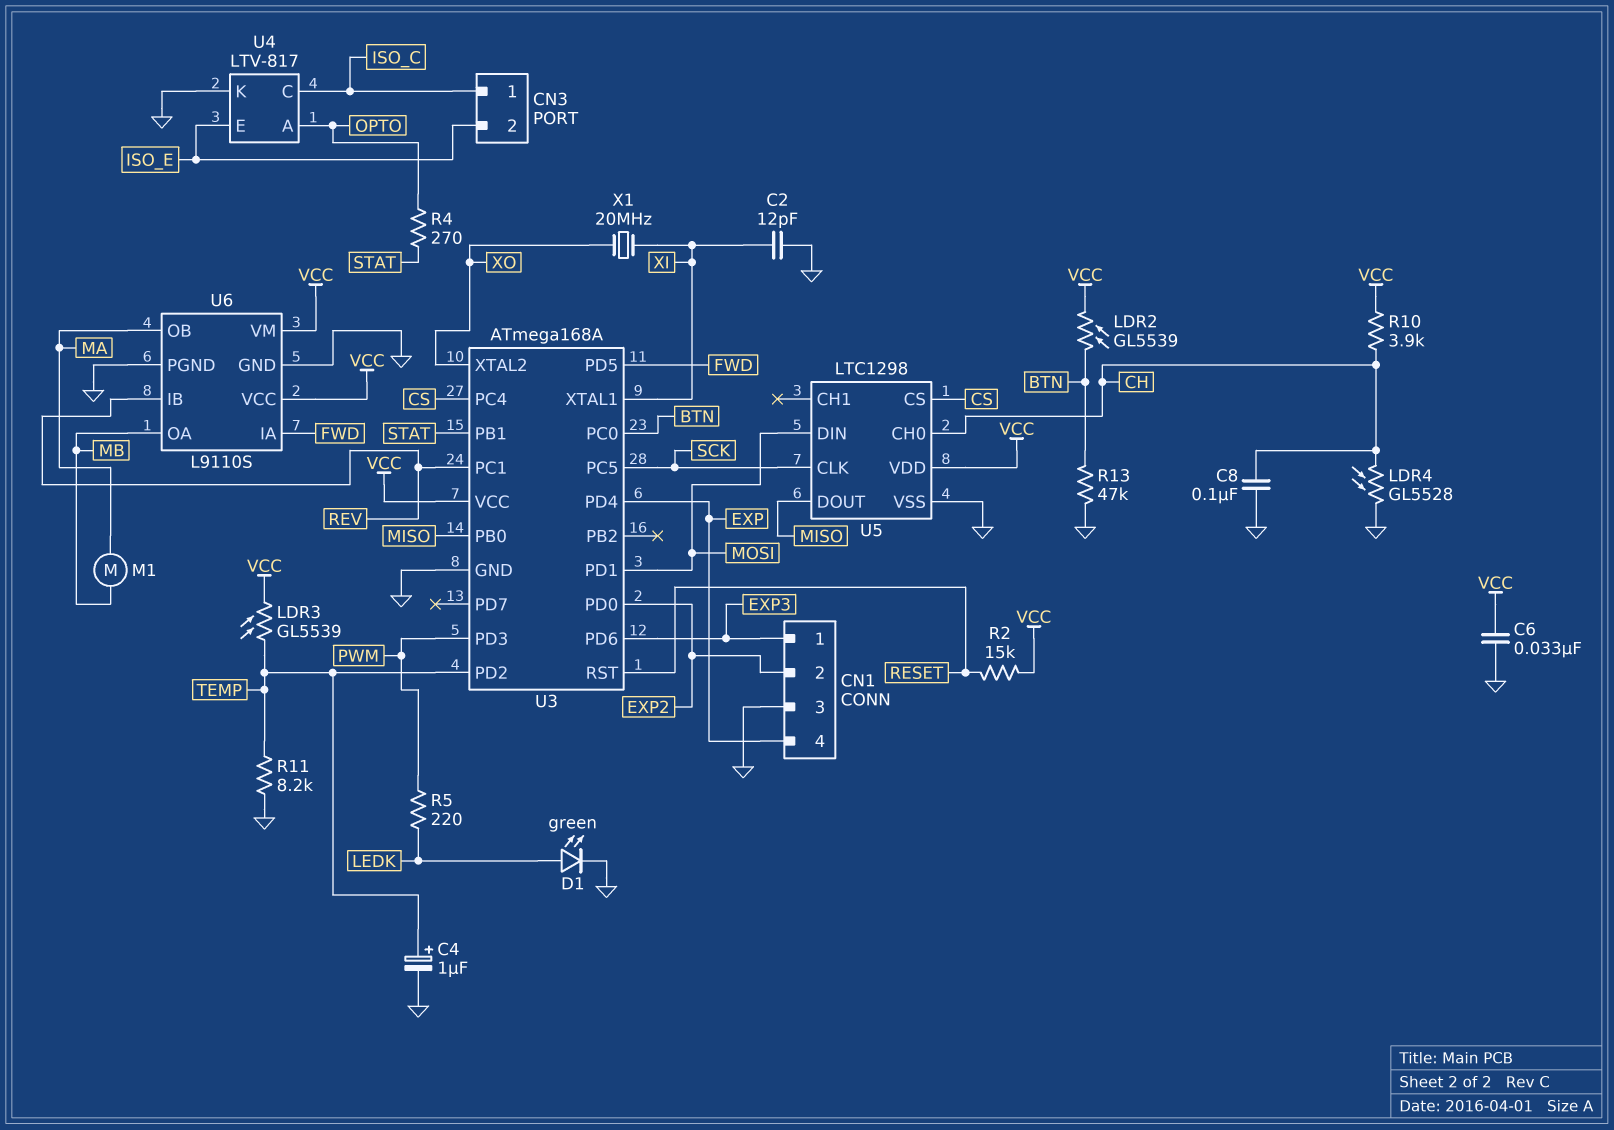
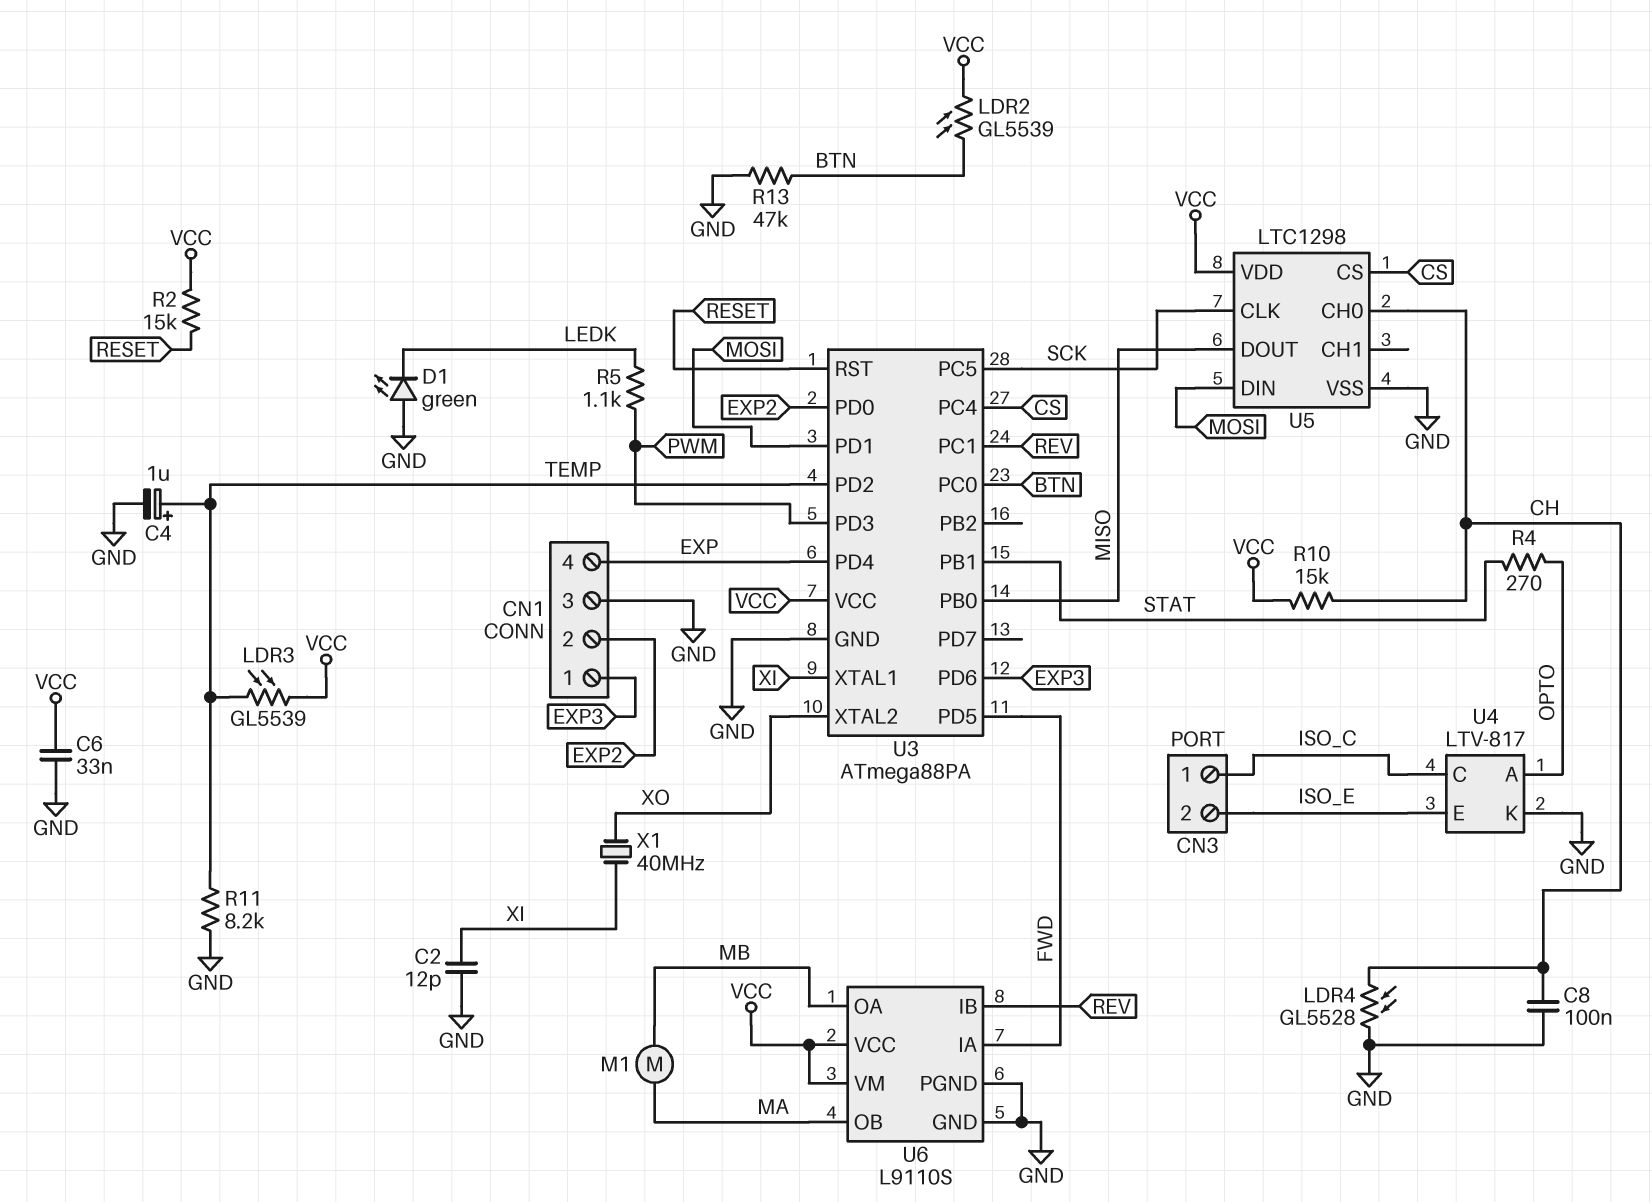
D1: LED green (A LEDK, K GND) -> LED green (A GND, K LEDK)
R5: 220 (LEDK, PWM) -> 1.1k (LEDK, PWM)
R10: 3.9k (CH, VCC) -> 15k (CH, VCC)
U3: ATmega168A -> ATmega88PA
X1: 20MHz (XI, XO) -> 40MHz (XI, XO)

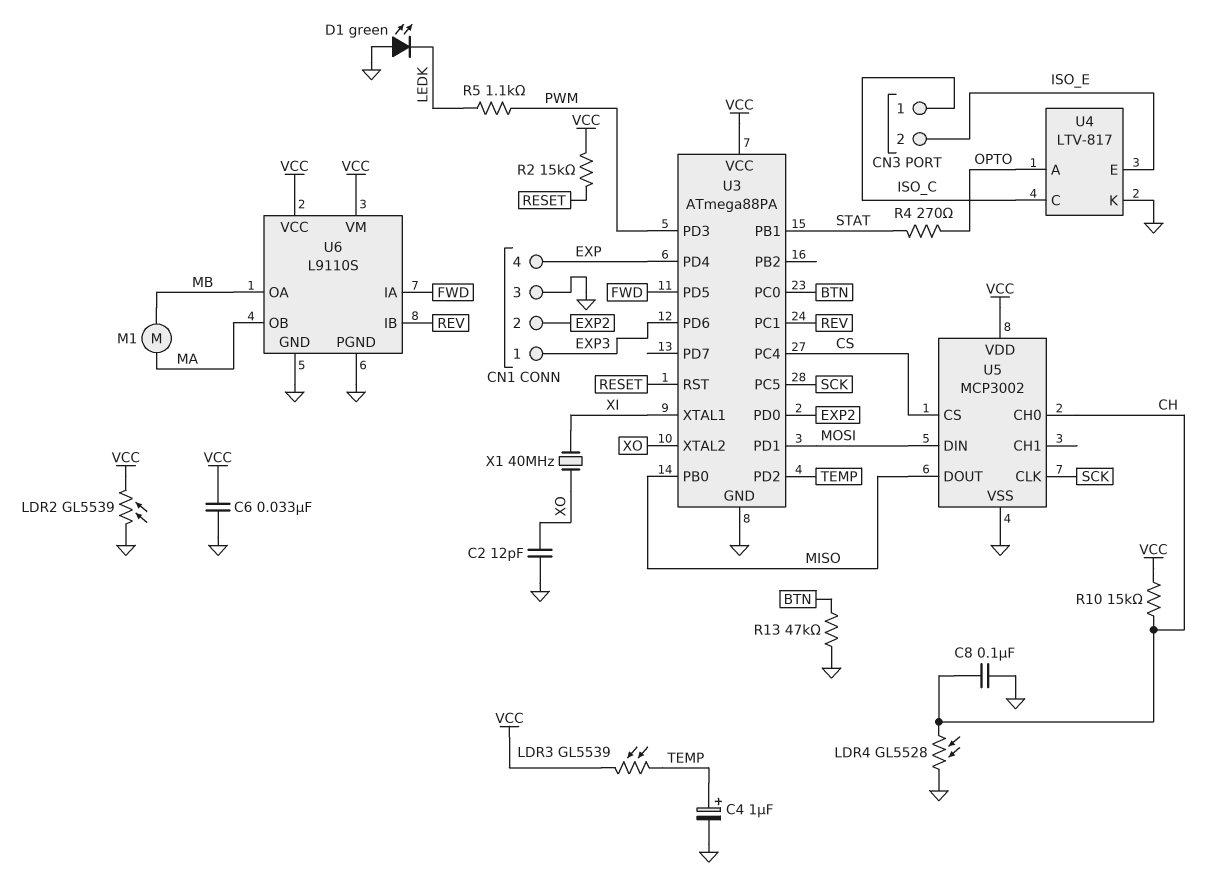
C2: 12pF (GND, XI) -> 12pF (GND, XO)
LDR2: GL5539 (BTN, VCC) -> GL5539 (GND, VCC)
R11: 8.2k (GND, TEMP) -> none
U5: LTC1298 -> MCP3002

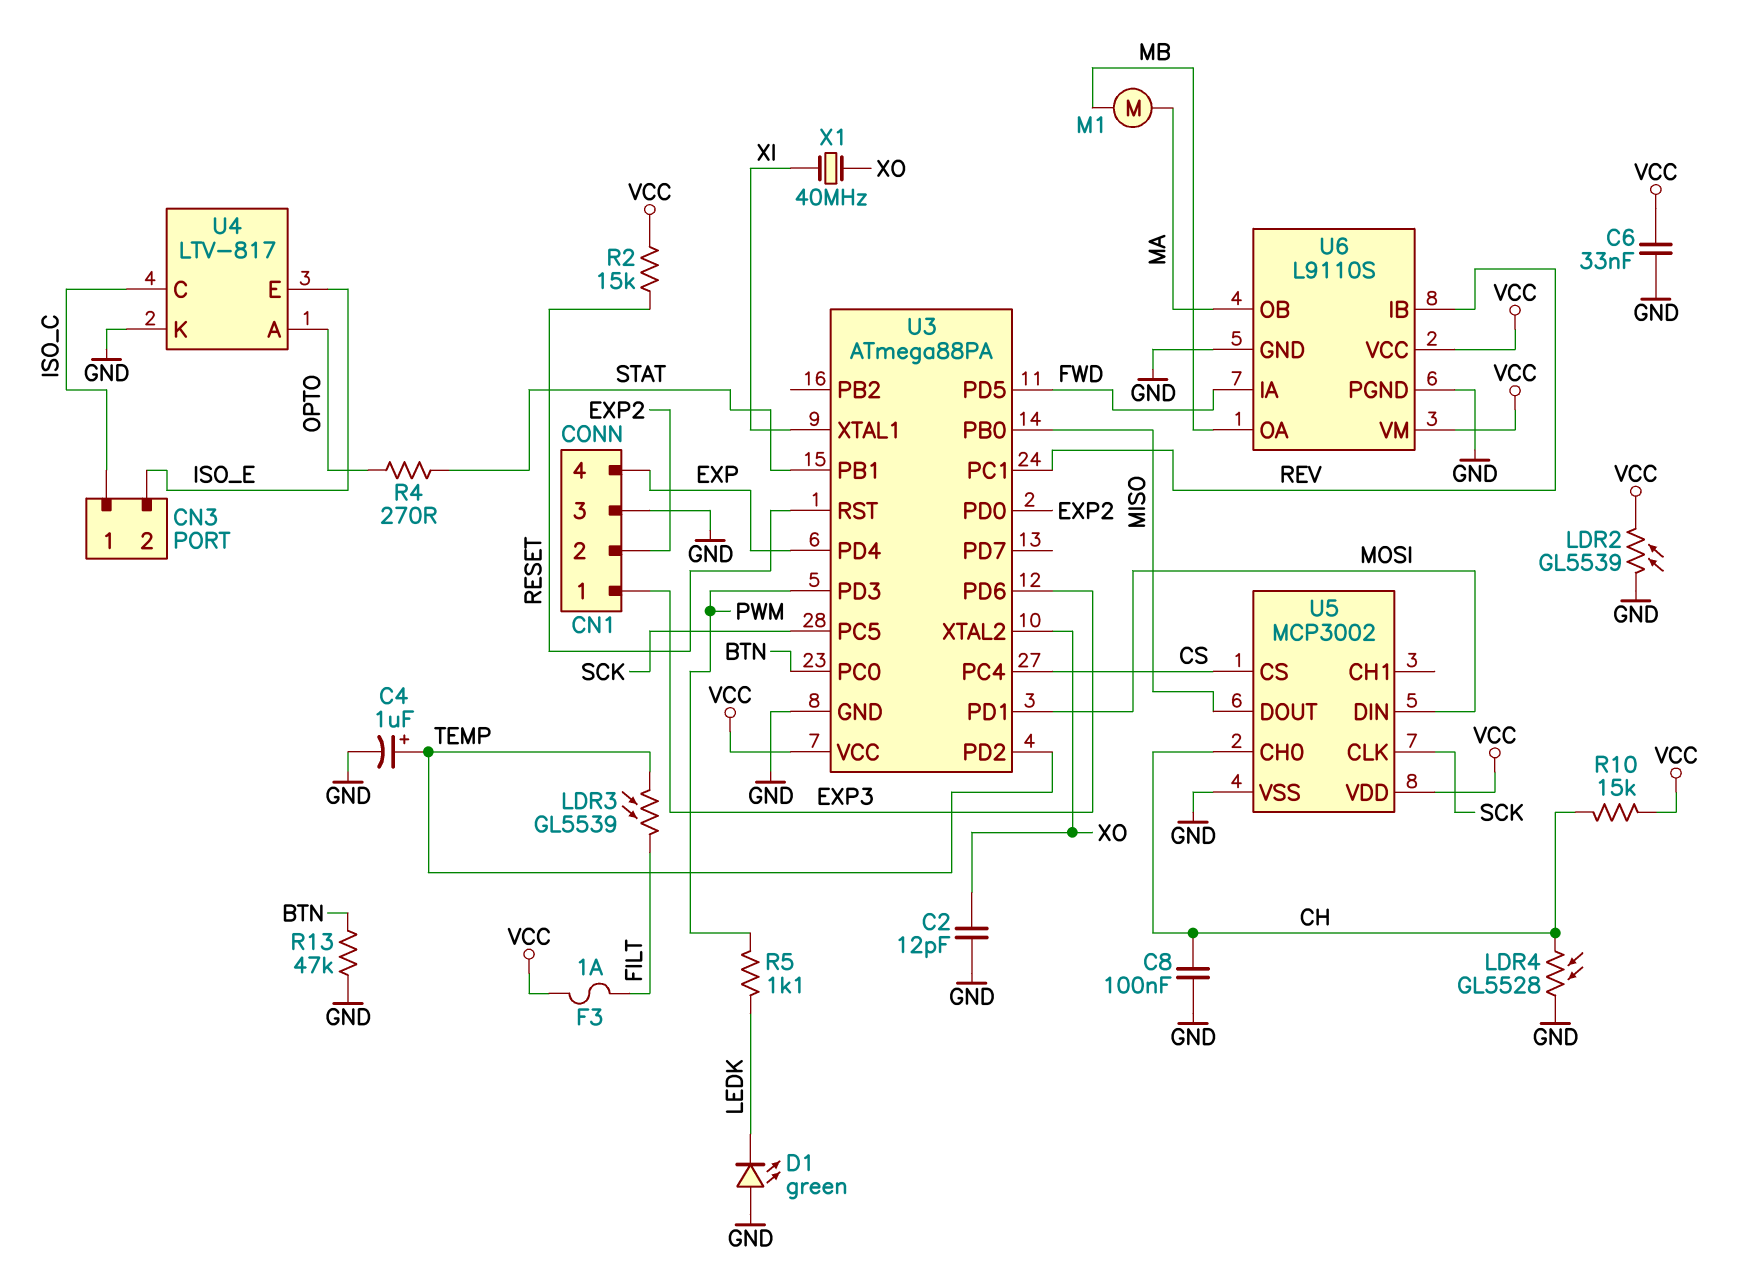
F3: none -> 1A (FILT, VCC)
LDR3: GL5539 (TEMP, VCC) -> GL5539 (FILT, TEMP)

